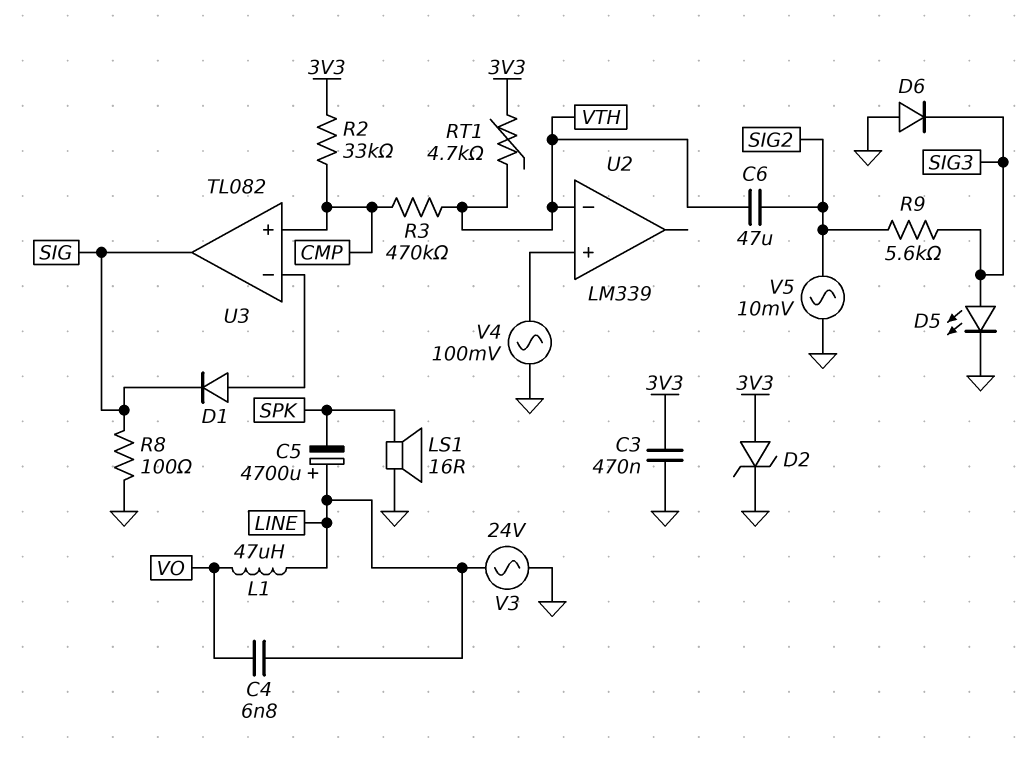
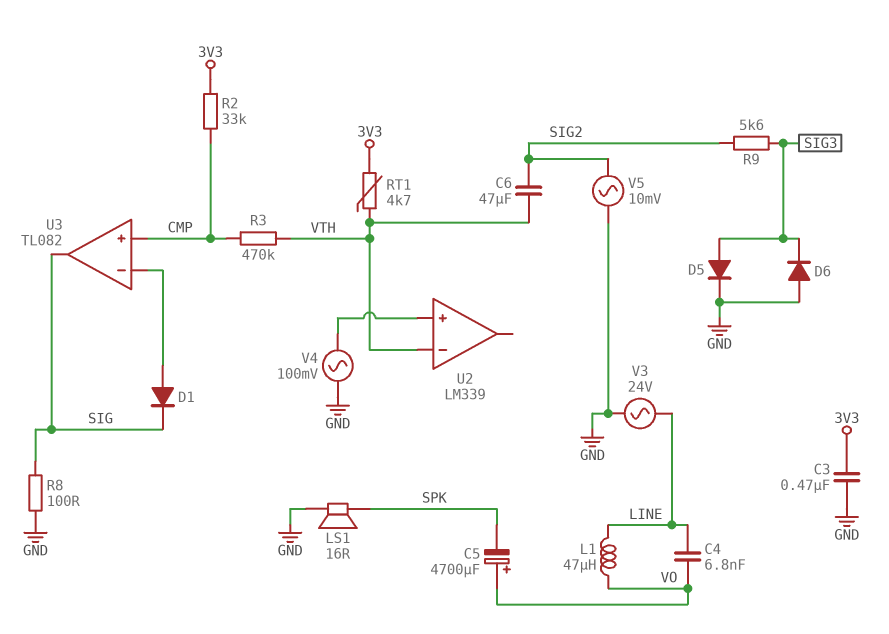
C5: 4700uF (plus LINE, minus SPK) -> 4700uF (plus VO, minus SPK)
D2: zener (A 3V3, K GND) -> none
D5: LED (A SIG3, K GND) -> diode (A SIG3, K GND)

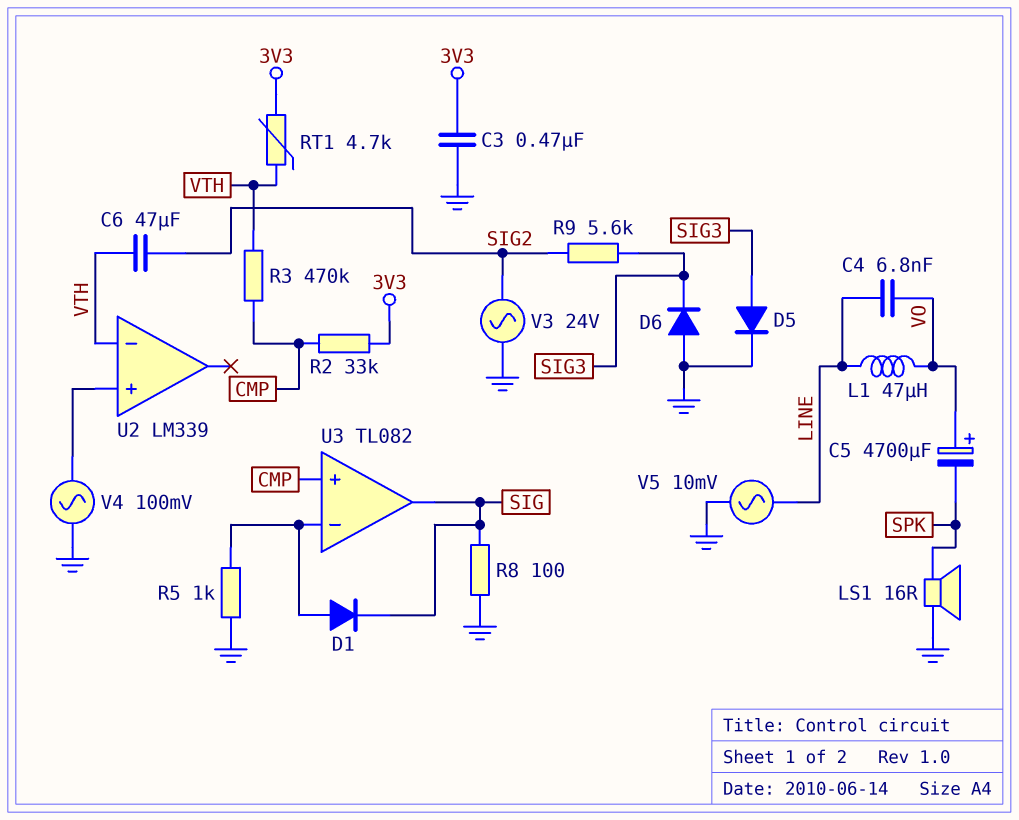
R5: none -> 1k (GND, U3/in-)
V3: AC 24V (GND, LINE) -> AC 24V (GND, SIG2)
V5: AC 10mV (GND, SIG2) -> AC 10mV (GND, LINE)

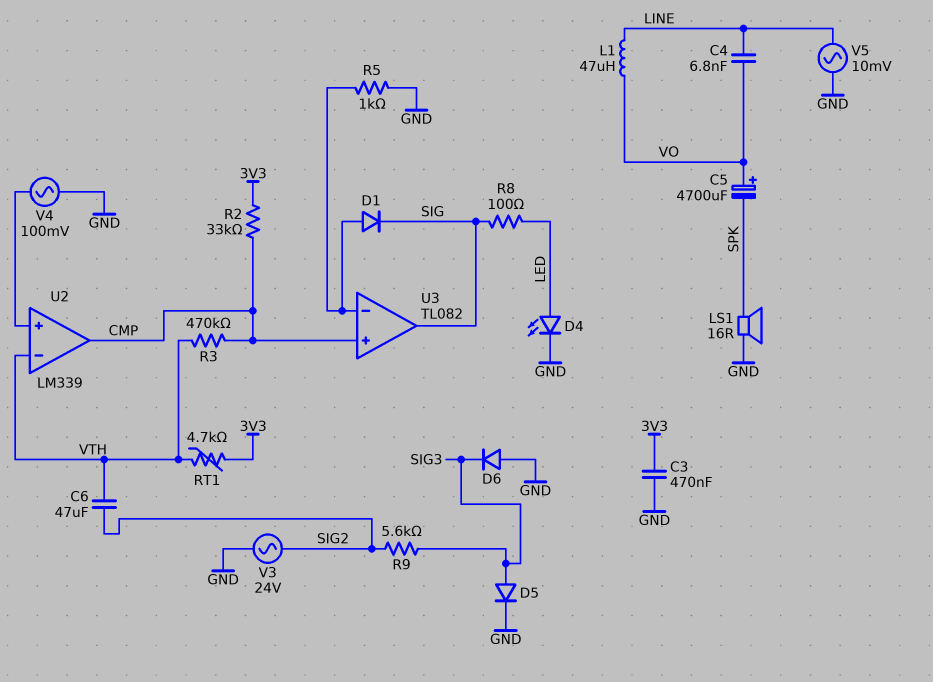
D4: none -> LED (A LED, K GND)
R8: 100 (GND, SIG) -> 100 (LED, SIG)
U2 pin out: none -> CMP

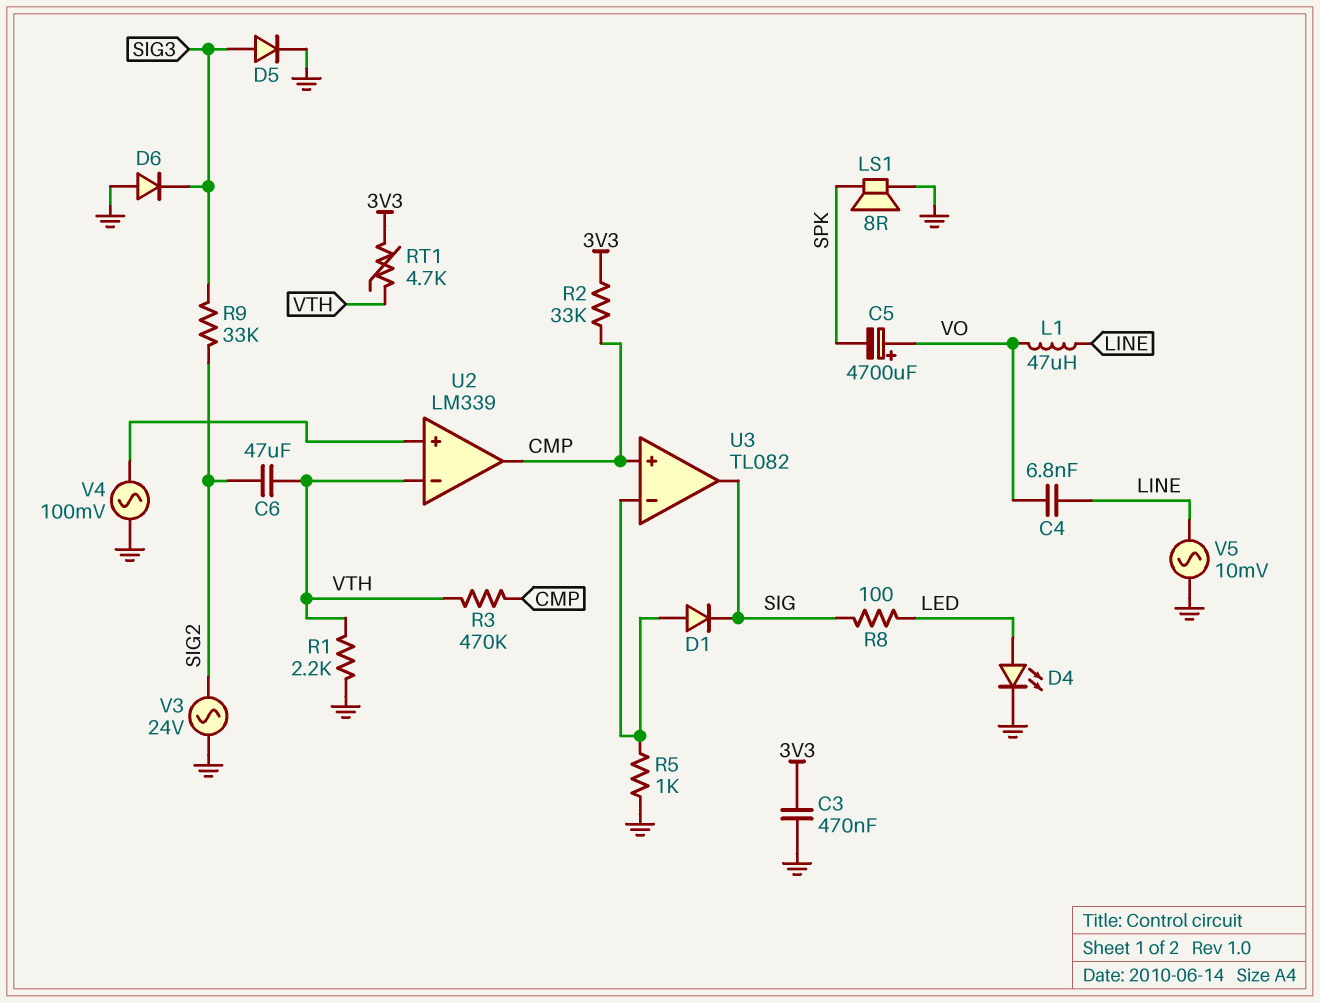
LS1: speaker 16R (GND, SPK) -> speaker 8R (GND, SPK)
R1: none -> 2.2k (GND, VTH)
R9: 5.6k (SIG2, SIG3) -> 33k (SIG2, SIG3)

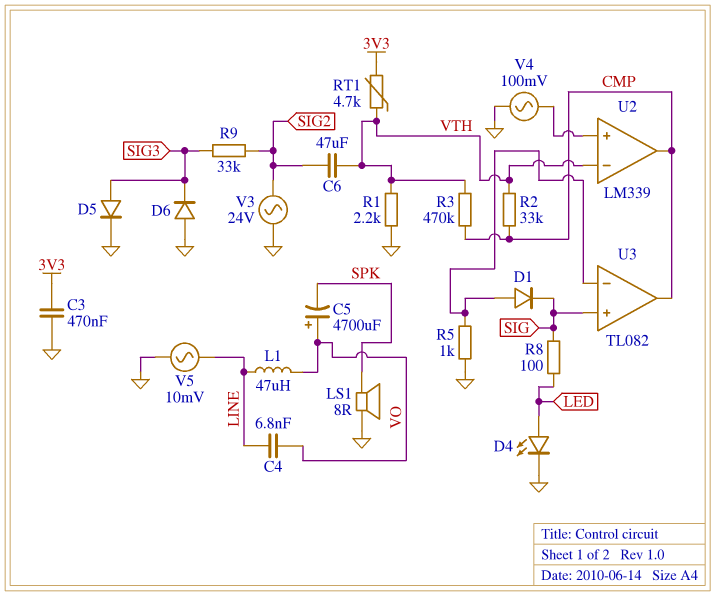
R2: 33k (3V3, CMP) -> 33k (CMP, VTH)
U3 pin in+: CMP -> SIG
U3 pin out: SIG -> CMP

